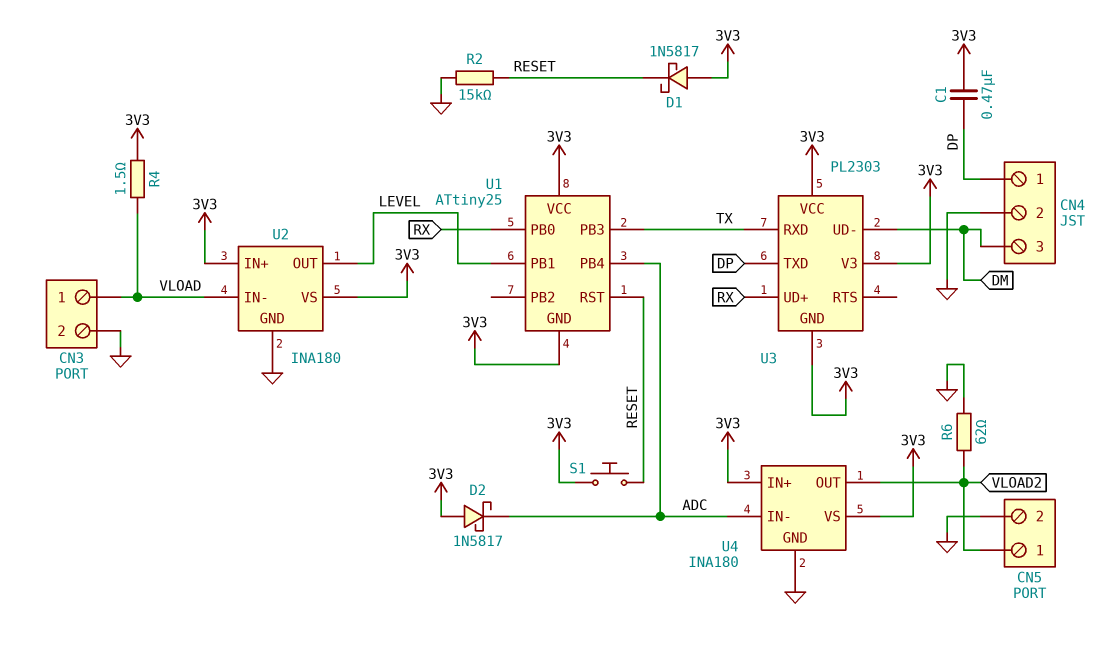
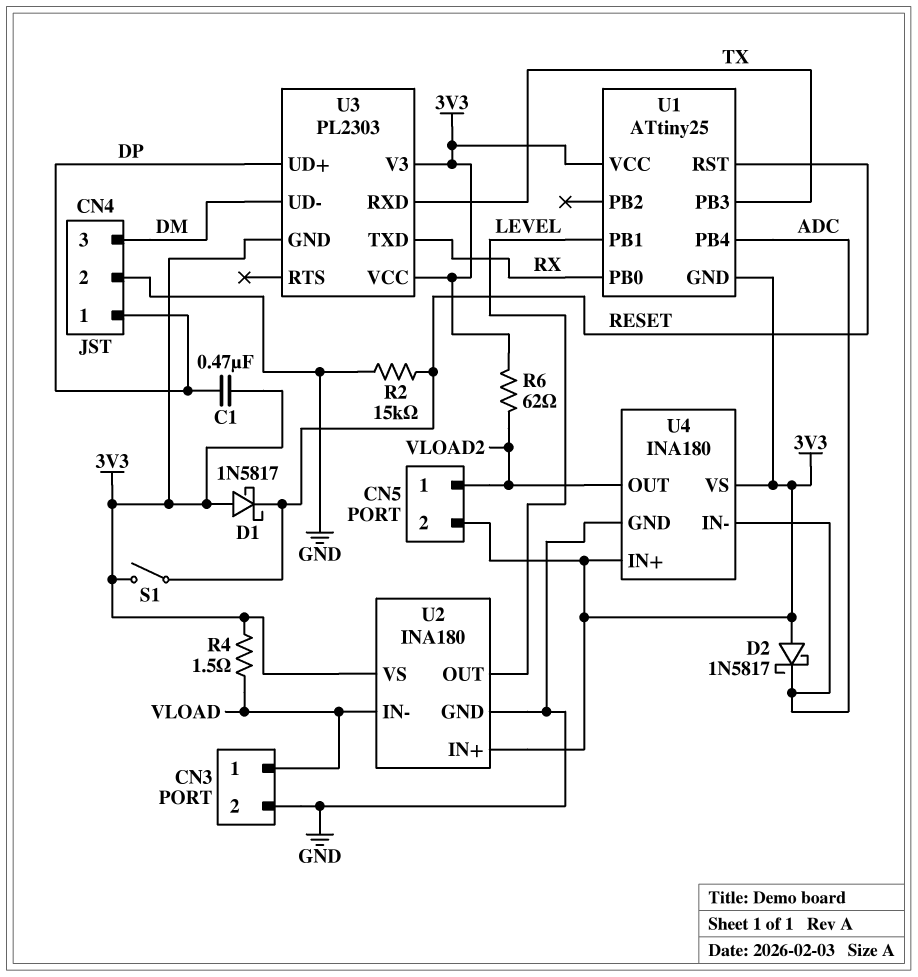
CN5 pin 2: GND -> 3V3
R6: 62 (GND, VLOAD2) -> 62 (3V3, VLOAD2)
S1: button (3V3, RESET) -> switch (3V3, RESET)
U3 pin TXD: DP -> RX
U3 pin UD+: RX -> DP

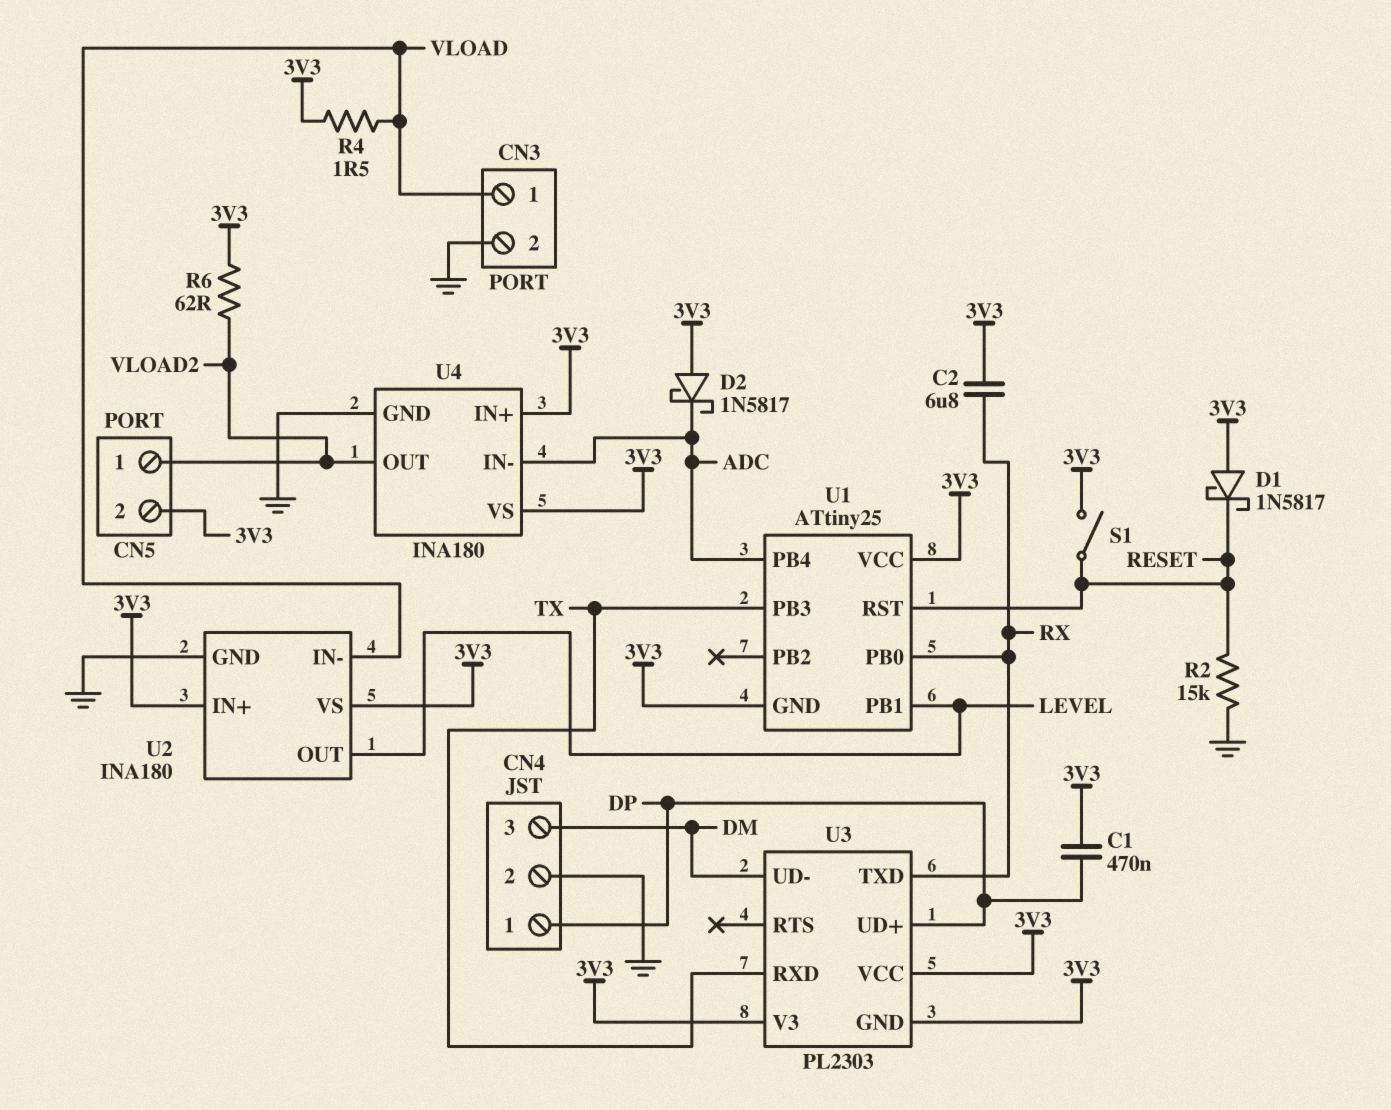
C2: none -> 6.8uF (3V3, RX)

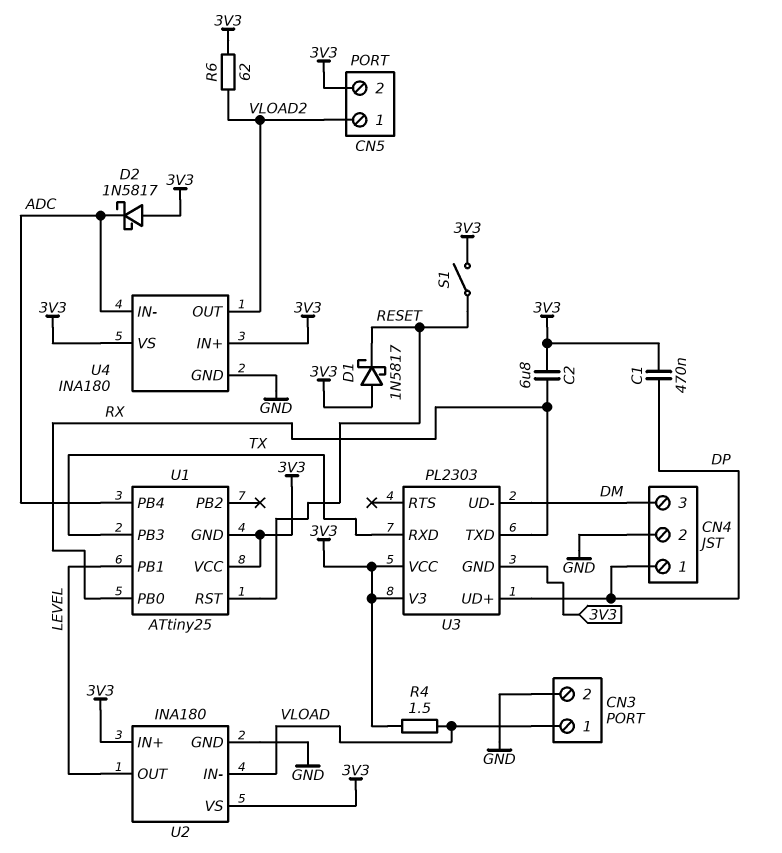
R2: 15k (GND, RESET) -> none

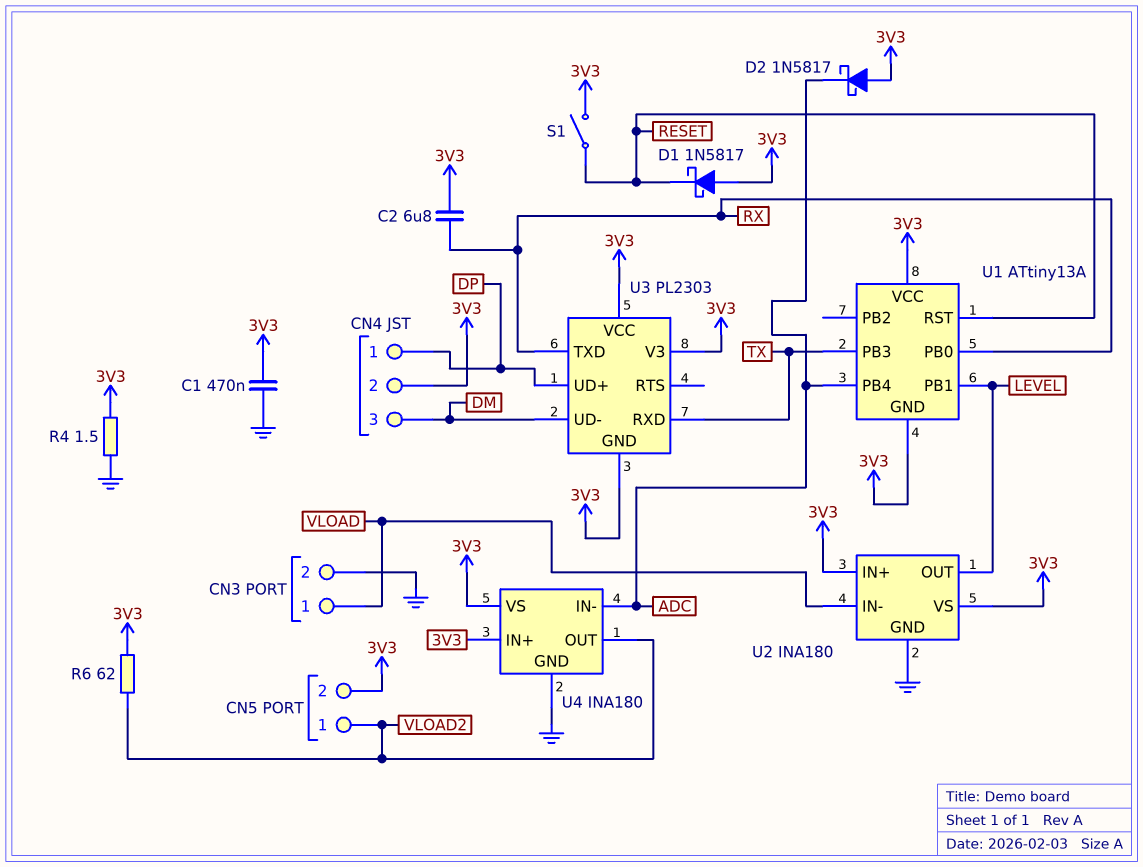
C1: 470nF (3V3, DP) -> 470nF (3V3, GND)
CN4 pin 2: GND -> 3V3
R4: 1.5 (3V3, VLOAD) -> 1.5 (3V3, GND)
U1: ATtiny25 -> ATtiny13A

